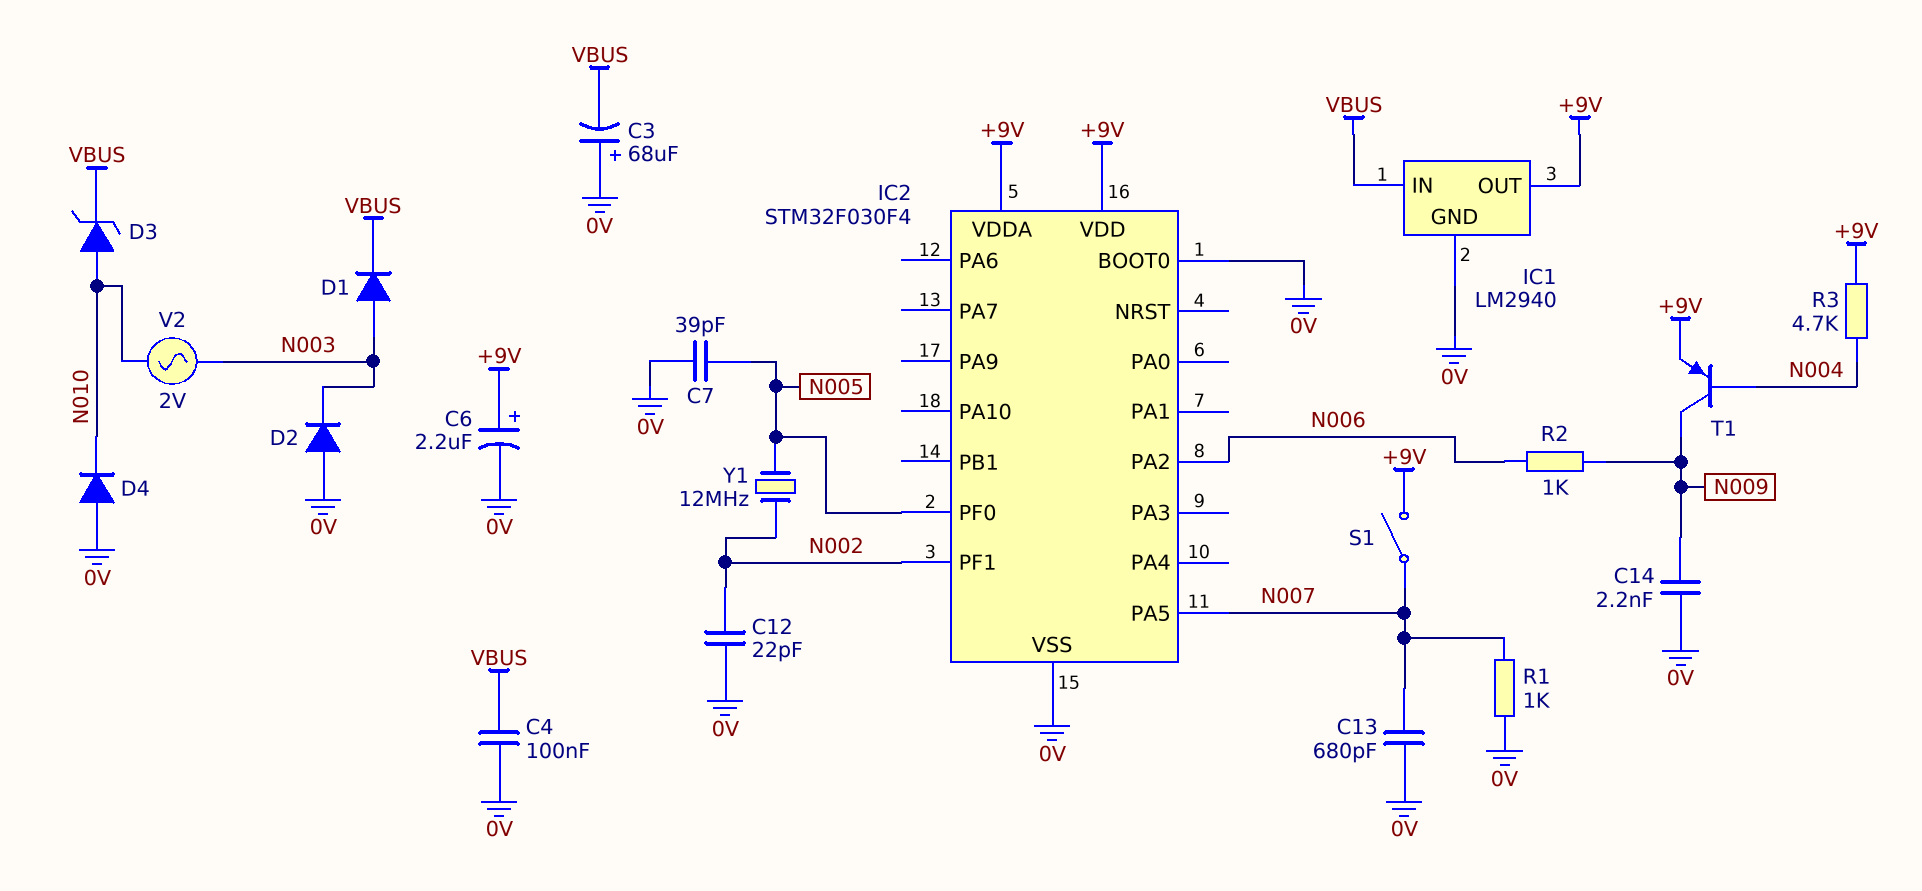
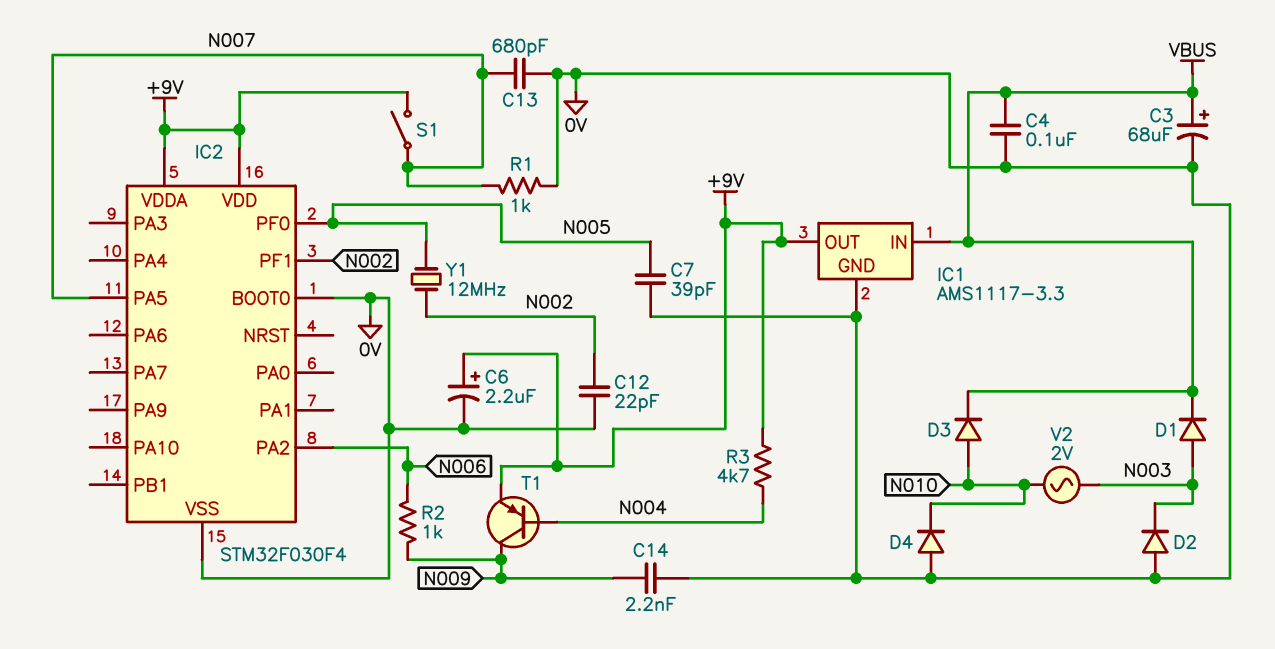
C3: 68uF (plus 0V, minus VBUS) -> 68uF (plus VBUS, minus 0V)
D3: zener (A N010, K VBUS) -> diode (A N010, K VBUS)
IC1: LM2940 -> AMS1117-3.3

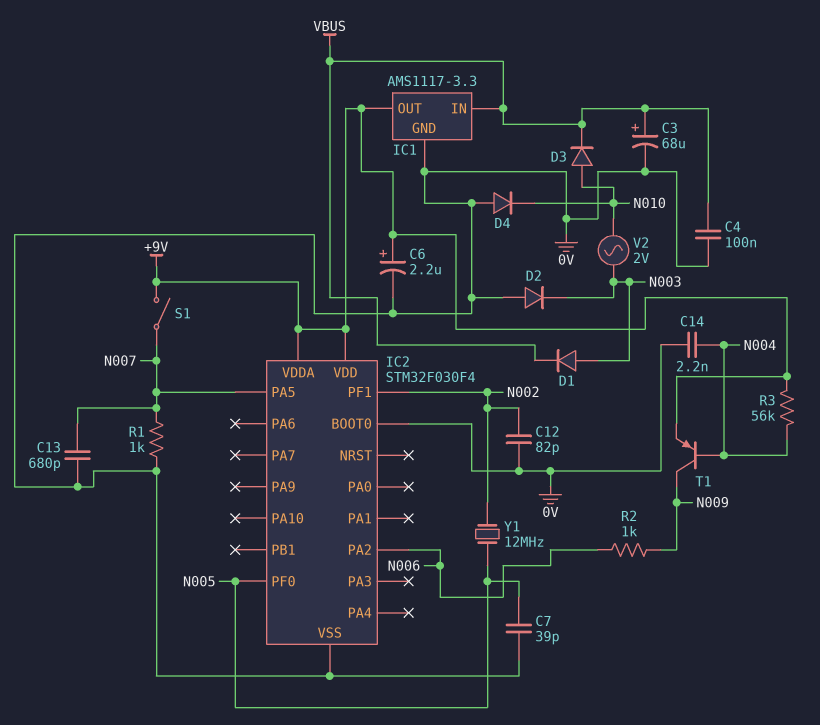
C12: 22pF (0V, N002) -> 82pF (0V, N002)
C14: 2.2nF (0V, N009) -> 2.2nF (0V, N004)
R3: 4.7k (+9V, N004) -> 56k (+9V, N004)

